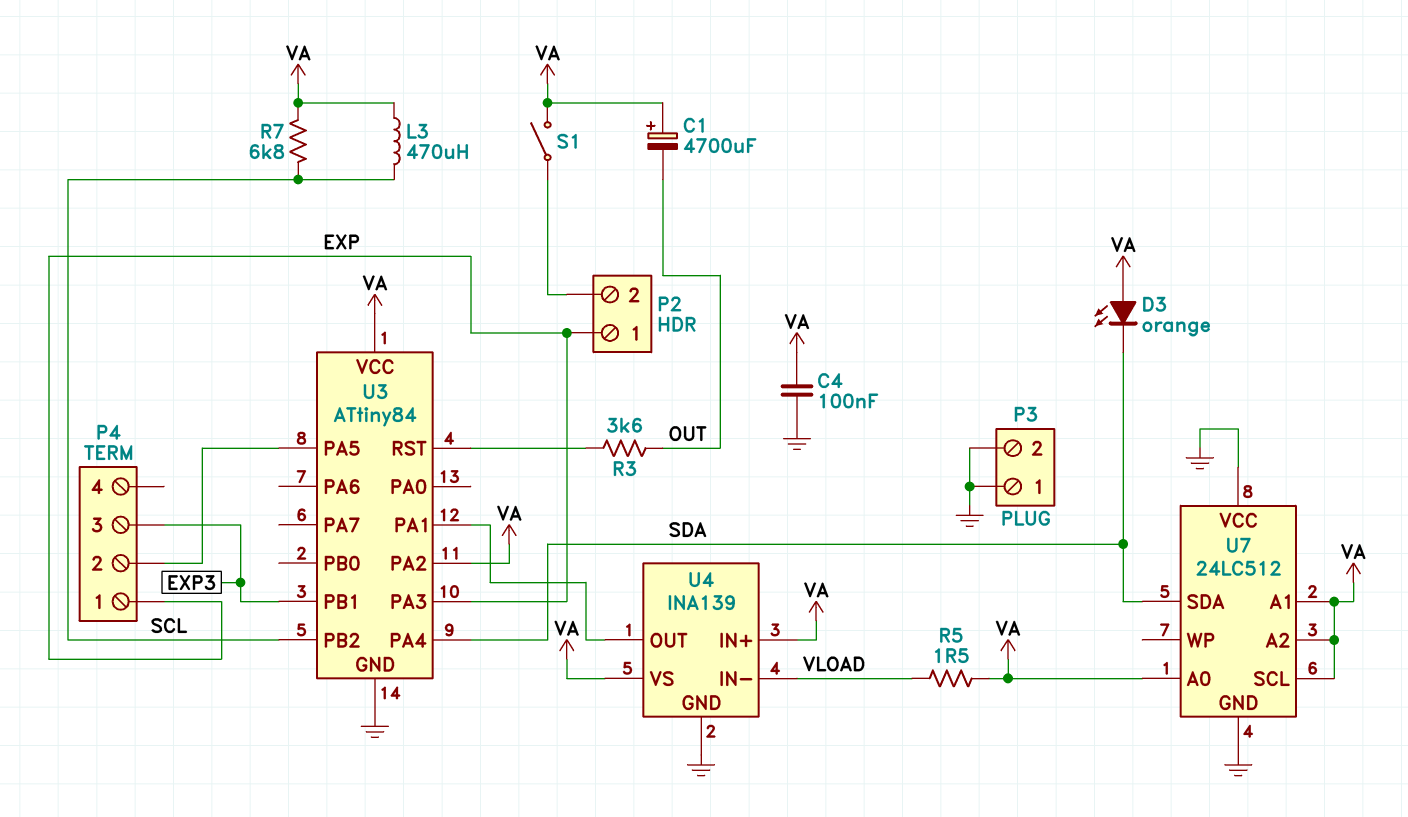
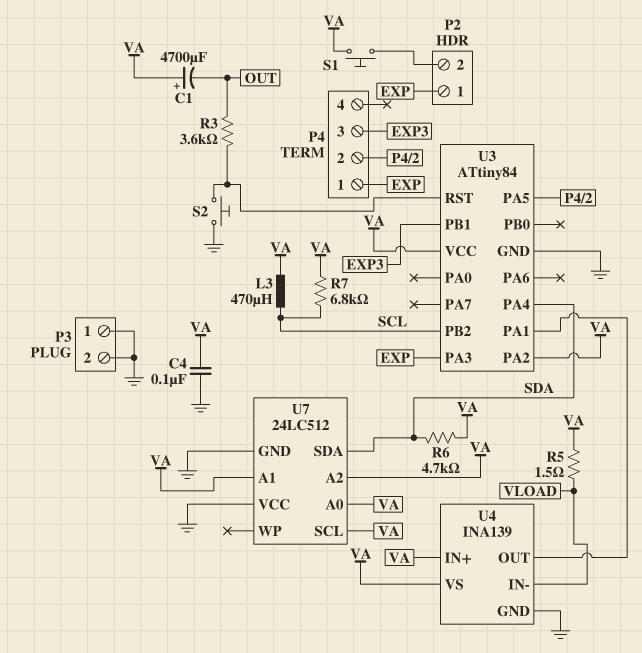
D3: LED orange (A VA, K SDA) -> none
R6: none -> 4.7k (SDA, VA)
S1: switch (P2/2, VA) -> button (P2/2, VA)
S2: none -> button (GND, U3/RST)

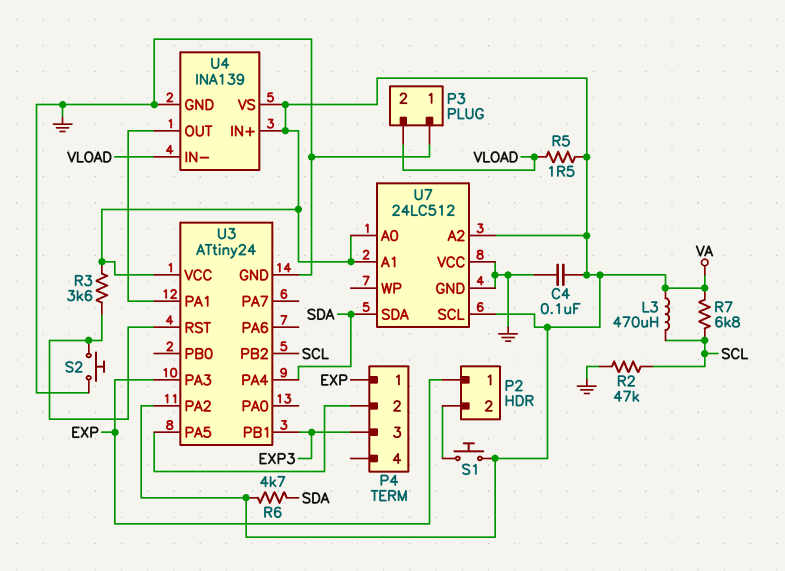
C1: 4700uF (plus VA, minus OUT) -> none
P3 pin 2: GND -> VLOAD
R2: none -> 47k (GND, SCL)
R3: 3.6k (OUT, U3/RST) -> 3.6k (U3/RST, VA)
U3: ATtiny84 -> ATtiny24

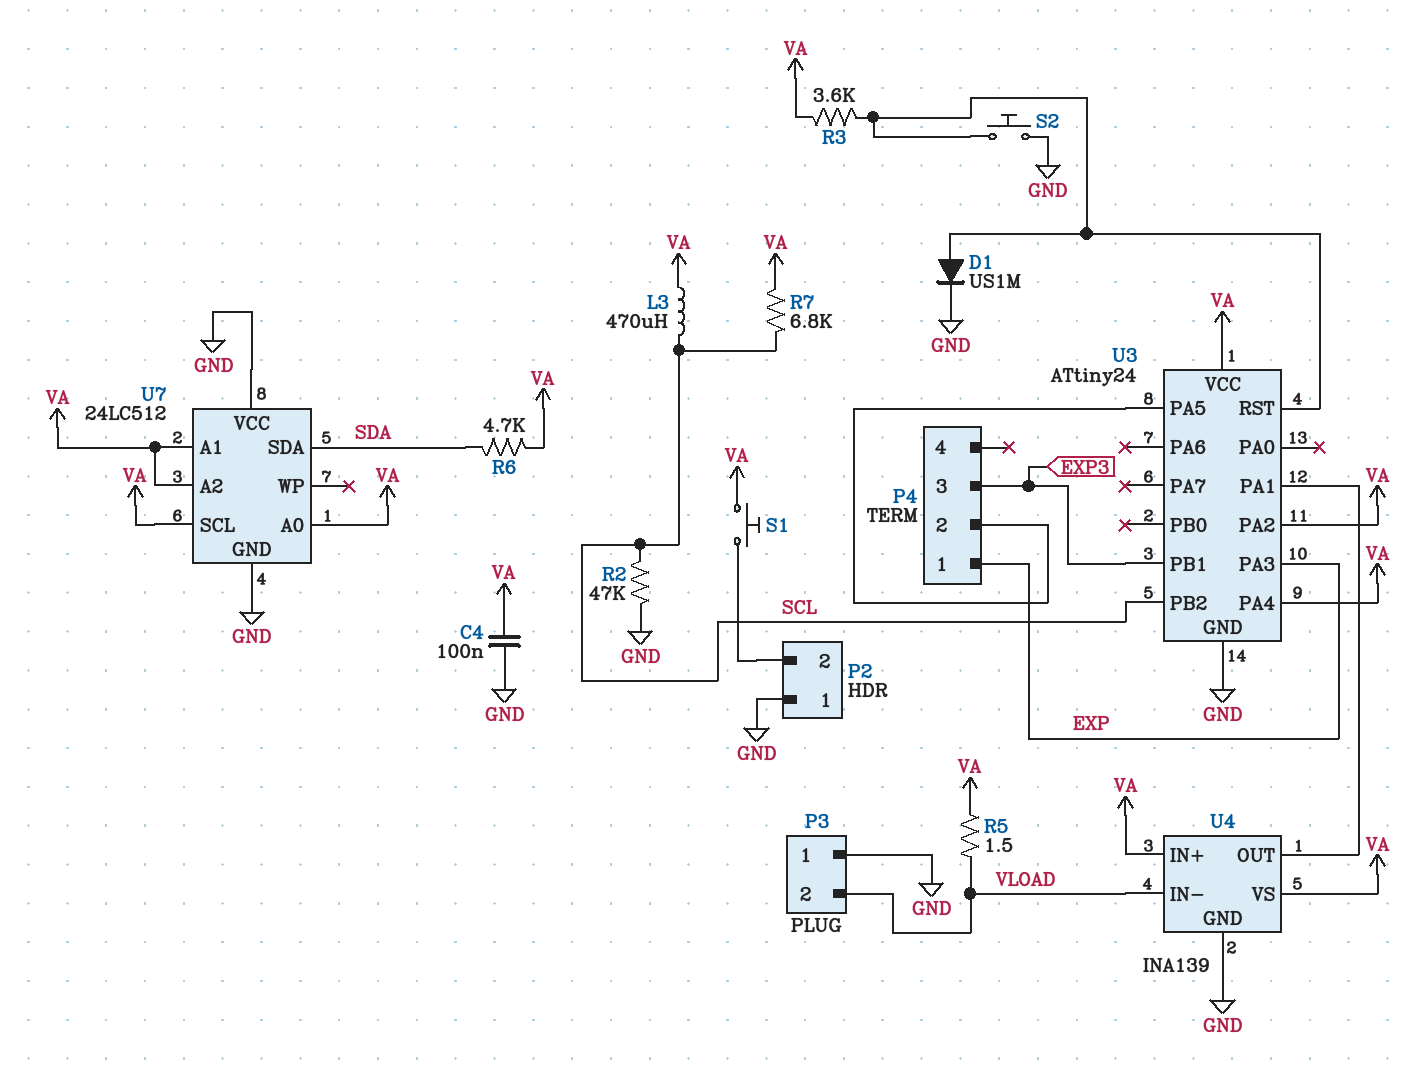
D1: none -> diode US1M (A U3/RST, K GND)
P2 pin 1: EXP -> GND
U3 pin PA4: SDA -> VA

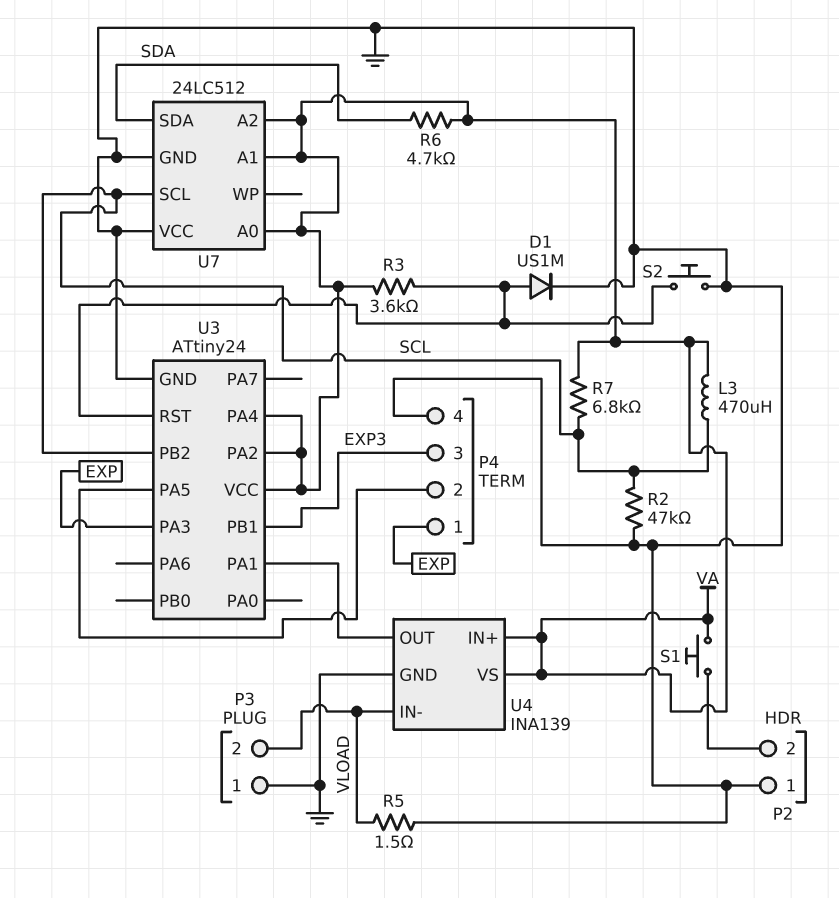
C4: 100nF (GND, VA) -> none
P4 pin 4: none -> GND
R5: 1.5 (VA, VLOAD) -> 1.5 (GND, VLOAD)
U7 pin SCL: VA -> SCL

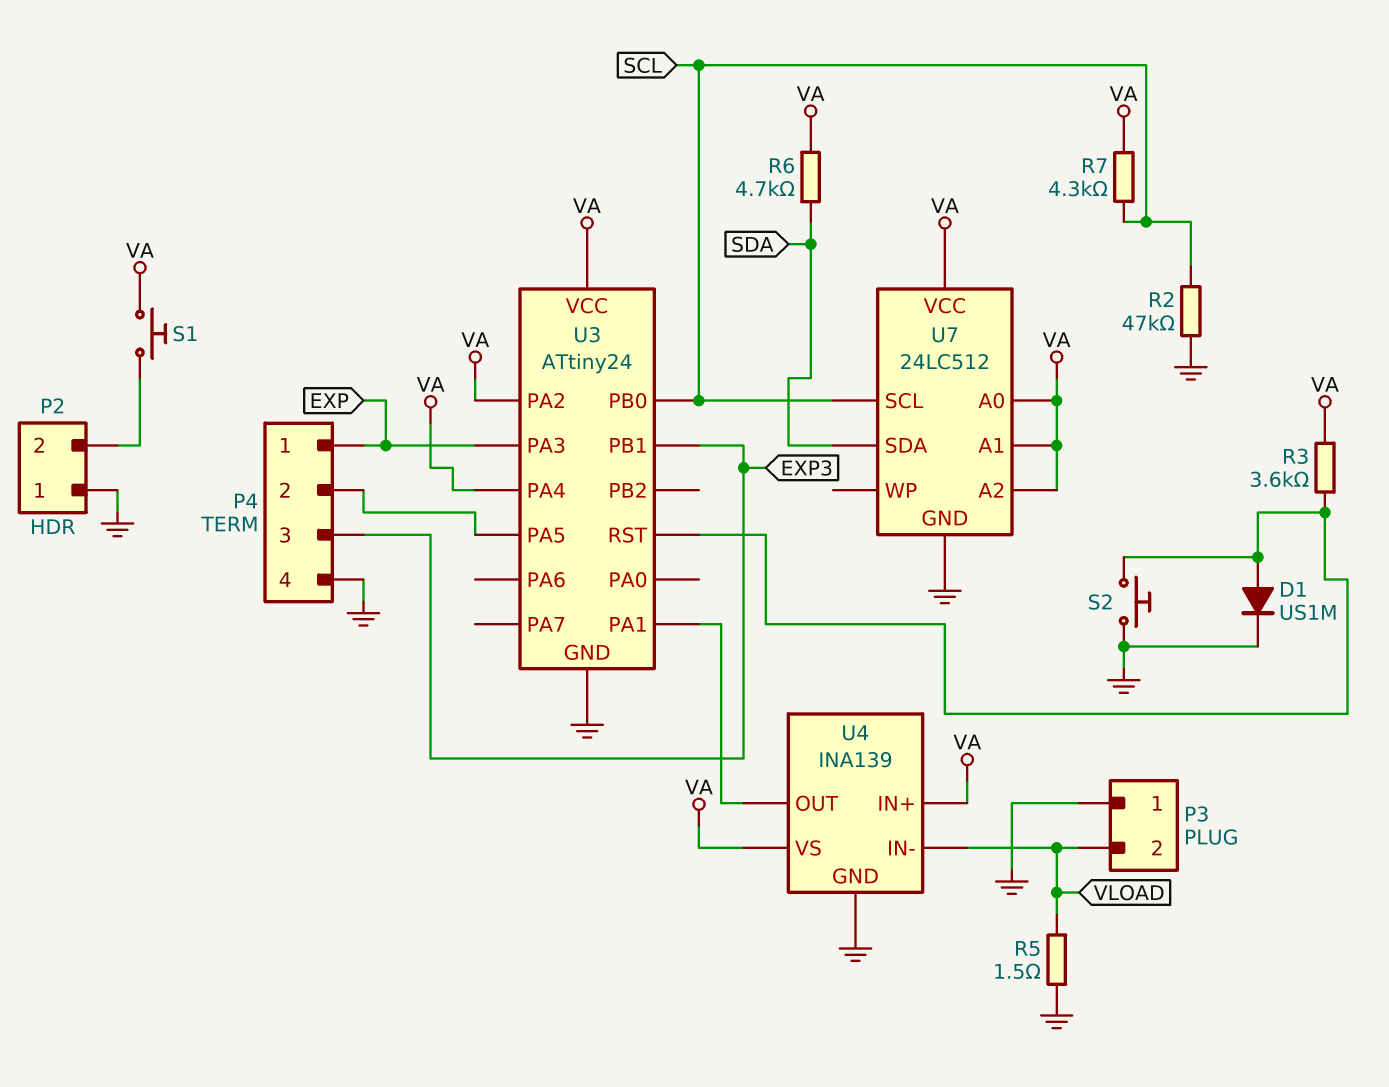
L3: 470uH (SCL, VA) -> none
R7: 6.8k (SCL, VA) -> 4.3k (SCL, VA)
U3 pin PB0: none -> SCL
U3 pin PB2: SCL -> none
U7 pin VCC: GND -> VA

